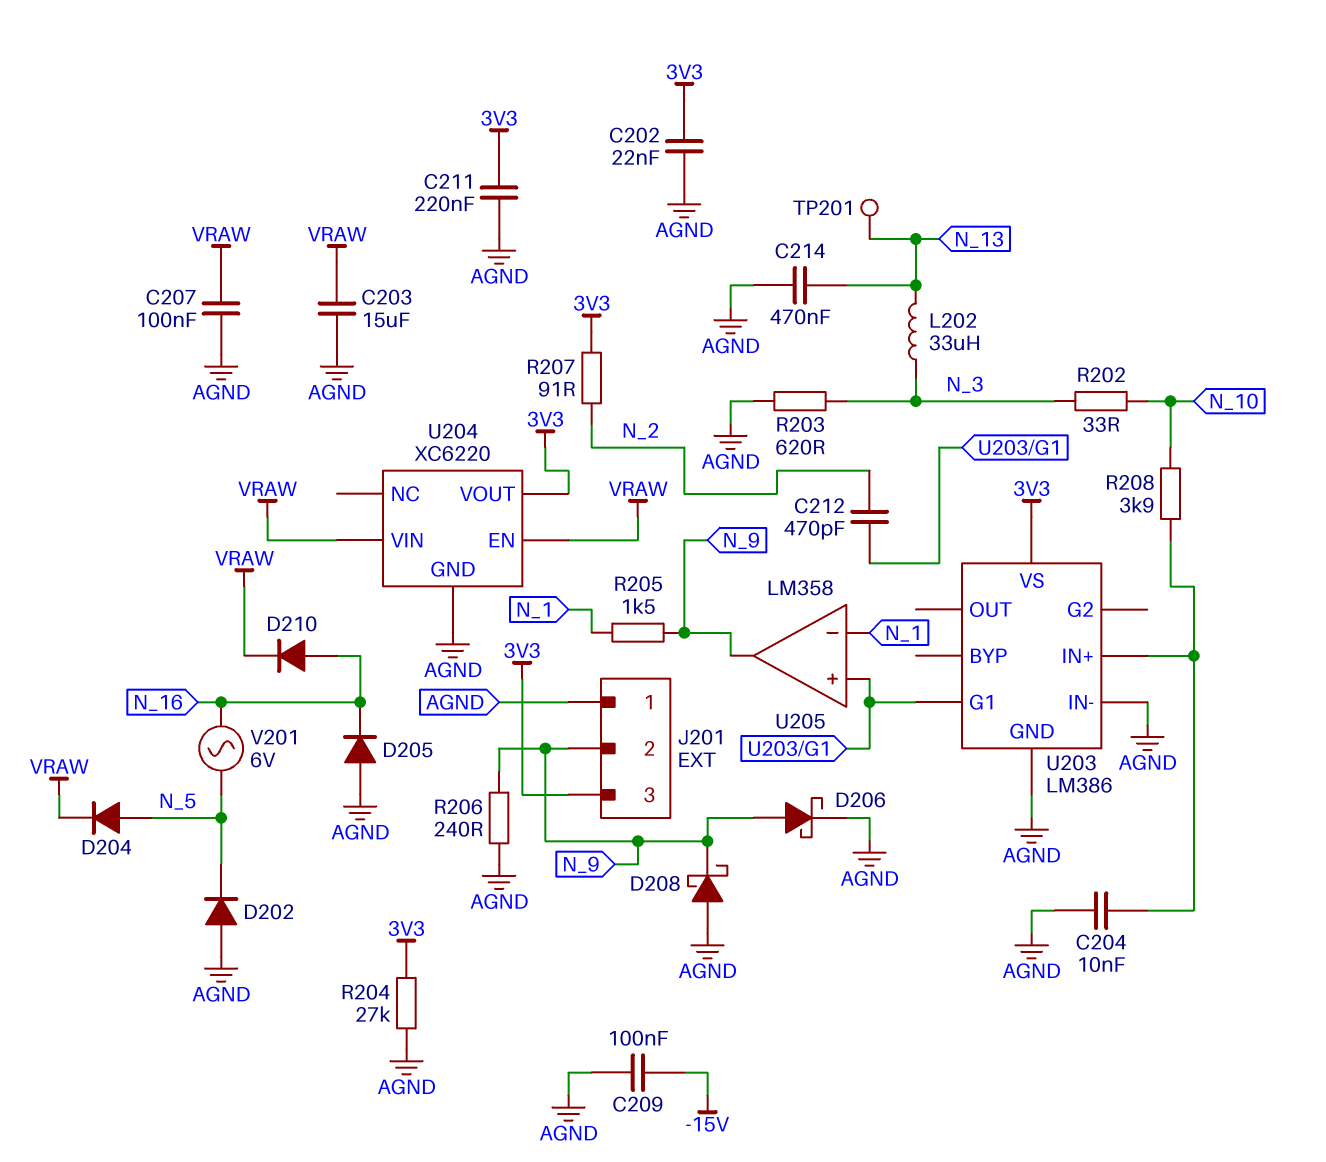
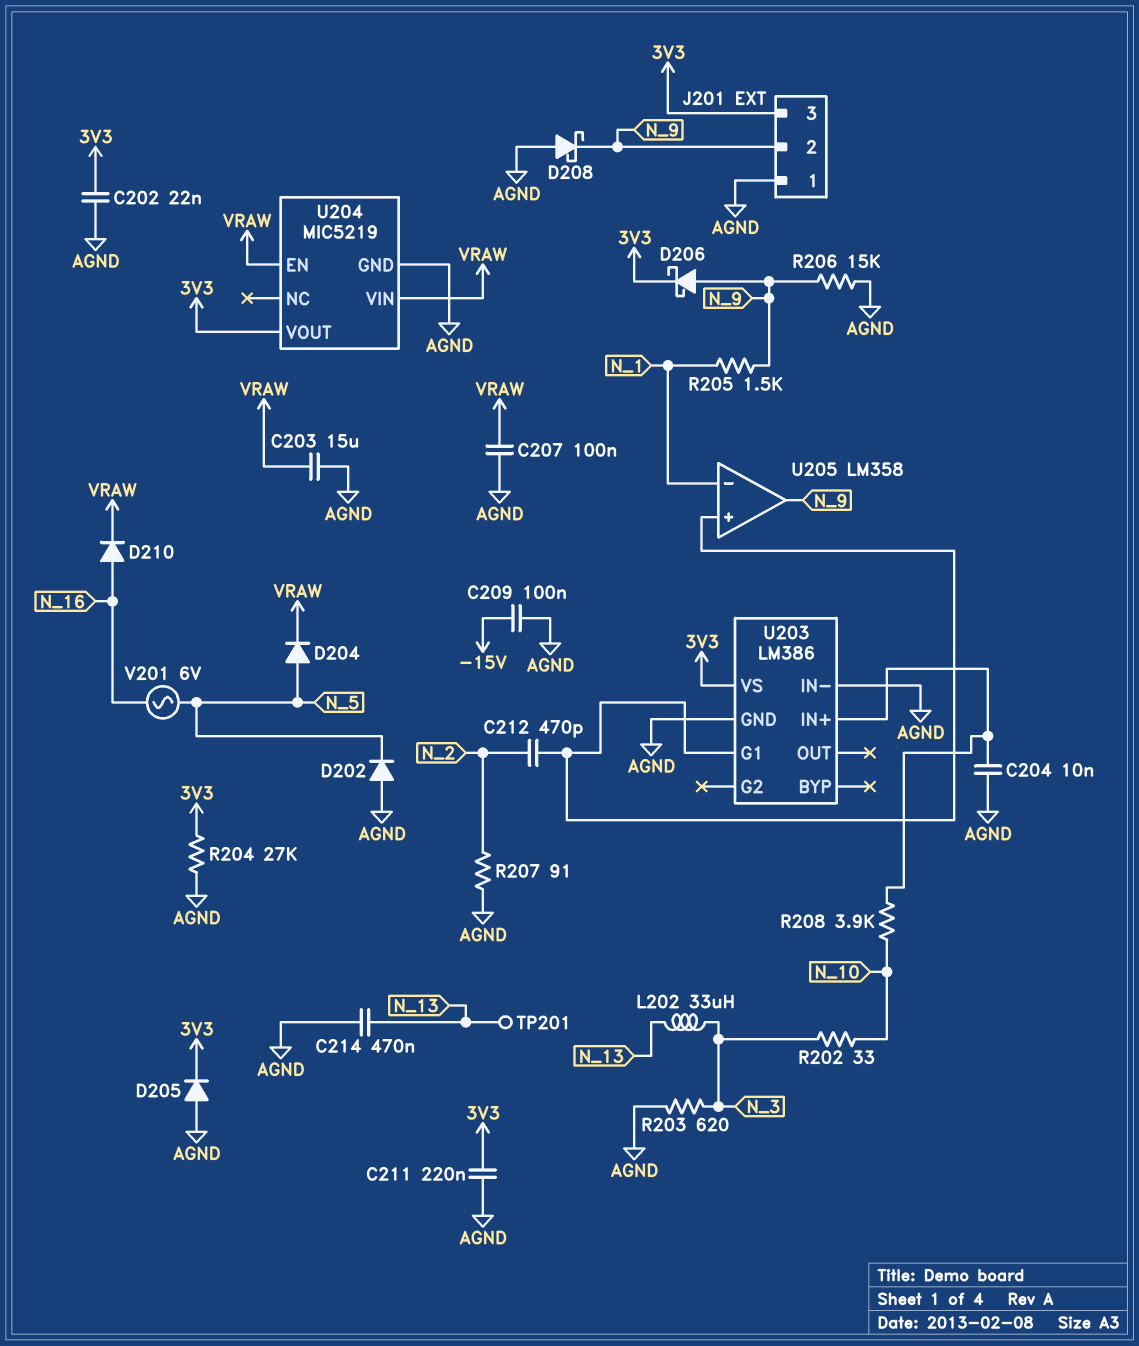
D205: diode (A AGND, K N_16) -> diode (A AGND, K 3V3)
D206: schottky (A N_9, K AGND) -> schottky (A N_9, K 3V3)
R206: 240 (AGND, N_9) -> 15k (AGND, N_9)
R207: 91 (3V3, N_2) -> 91 (AGND, N_2)
U204: XC6220 -> MIC5219

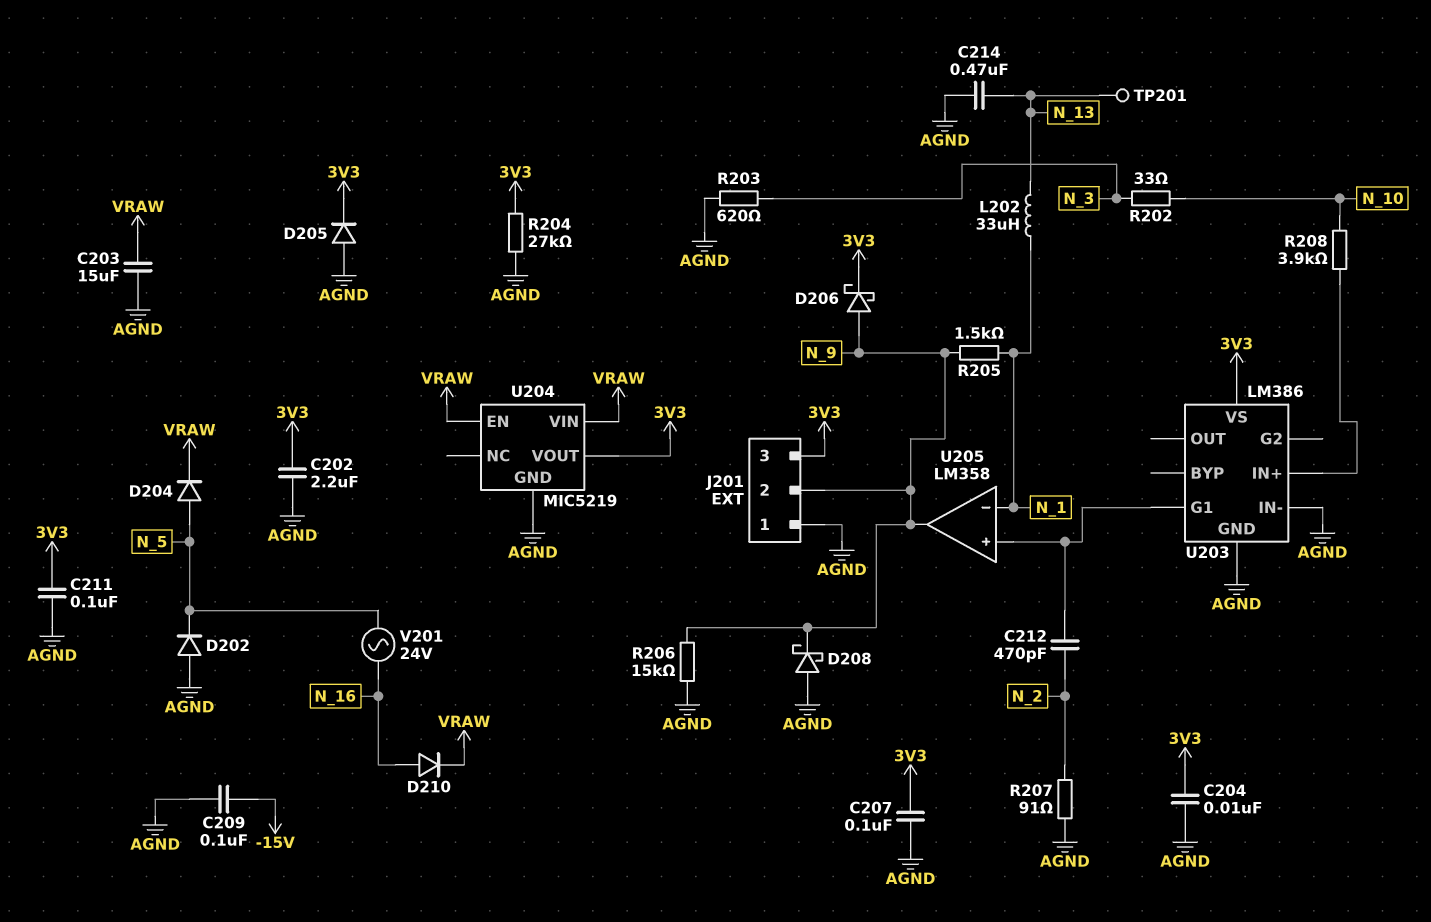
C202: 22nF (3V3, AGND) -> 2.2uF (3V3, AGND)
C204: 10nF (AGND, U203/IN+) -> 10nF (3V3, AGND)
C207: 100nF (AGND, VRAW) -> 100nF (3V3, AGND)
C211: 220nF (3V3, AGND) -> 100nF (3V3, AGND)
L202: 33uH (N_3, N_13) -> 33uH (N_1, N_13)
V201: AC 6V (N_5, N_16) -> AC 24V (N_5, N_16)

